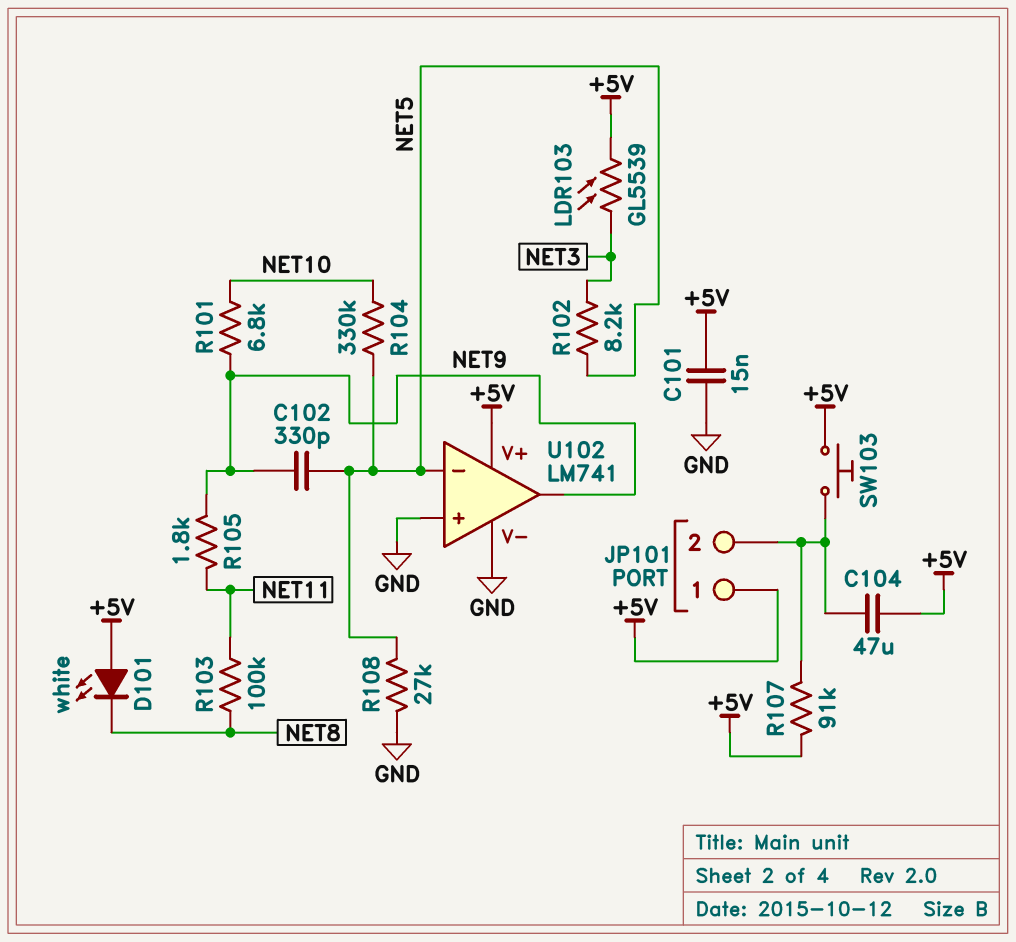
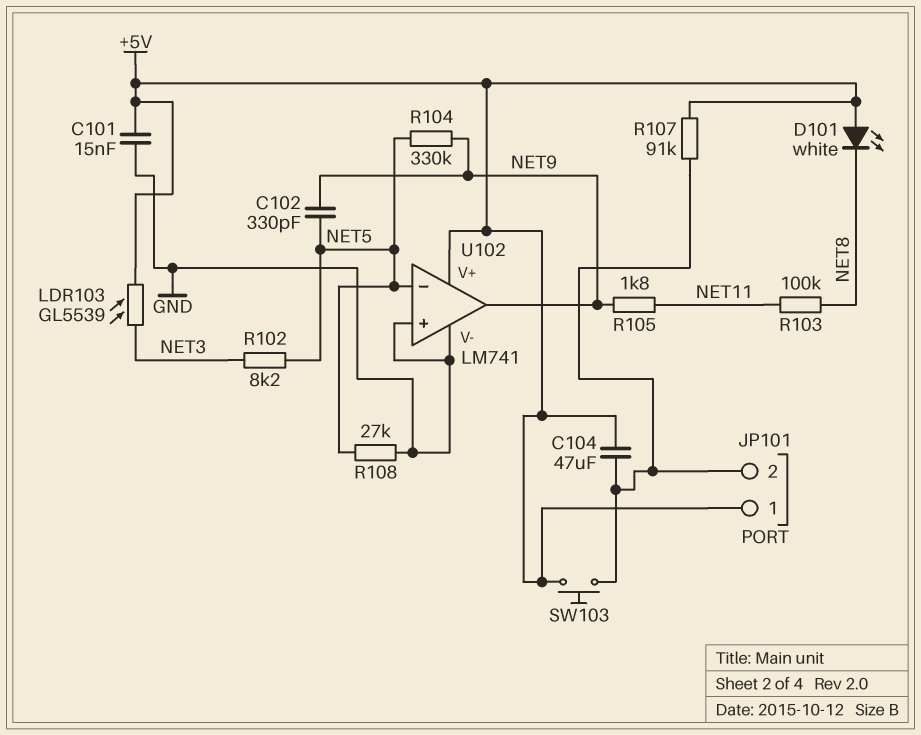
R101: 6.8k (NET9, NET10) -> none
R104: 330k (NET5, NET10) -> 330k (NET5, NET9)

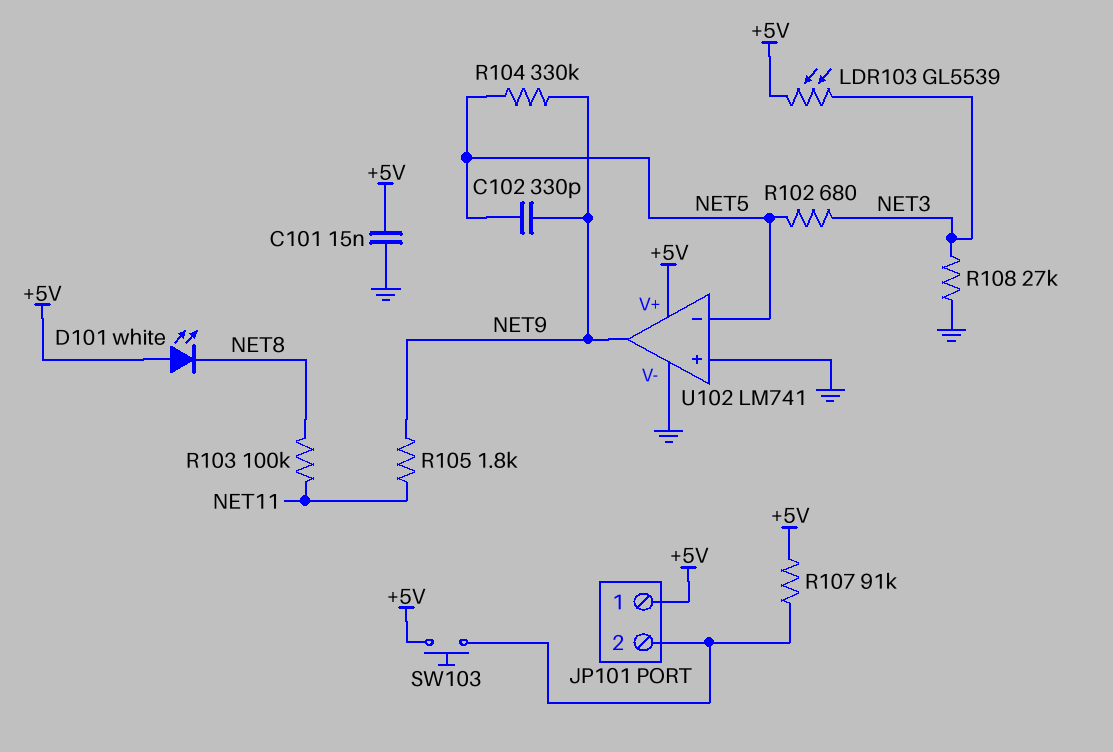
C104: 47uF (+5V, JP101/2) -> none
R102: 8.2k (NET3, NET5) -> 680 (NET3, NET5)
R108: 27k (GND, NET5) -> 27k (GND, NET3)

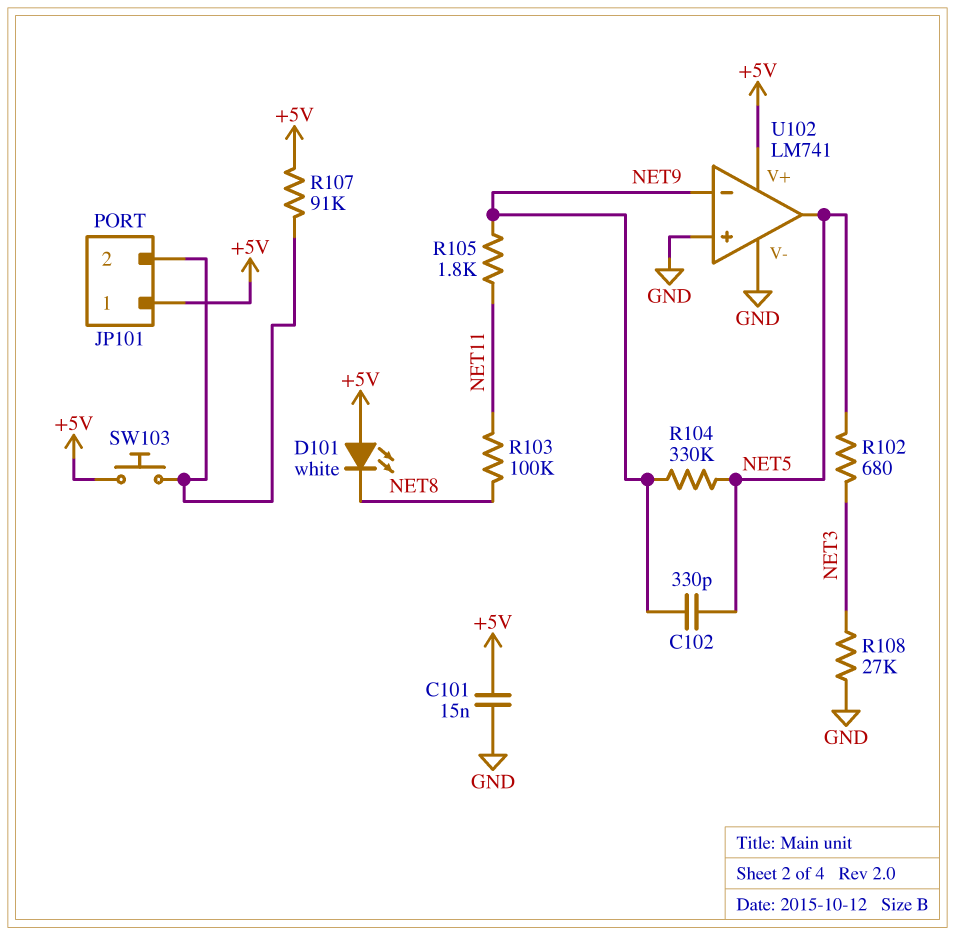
LDR103: GL5539 (+5V, NET3) -> none
U102 pin in-: NET5 -> NET9
U102 pin out: NET9 -> NET5

